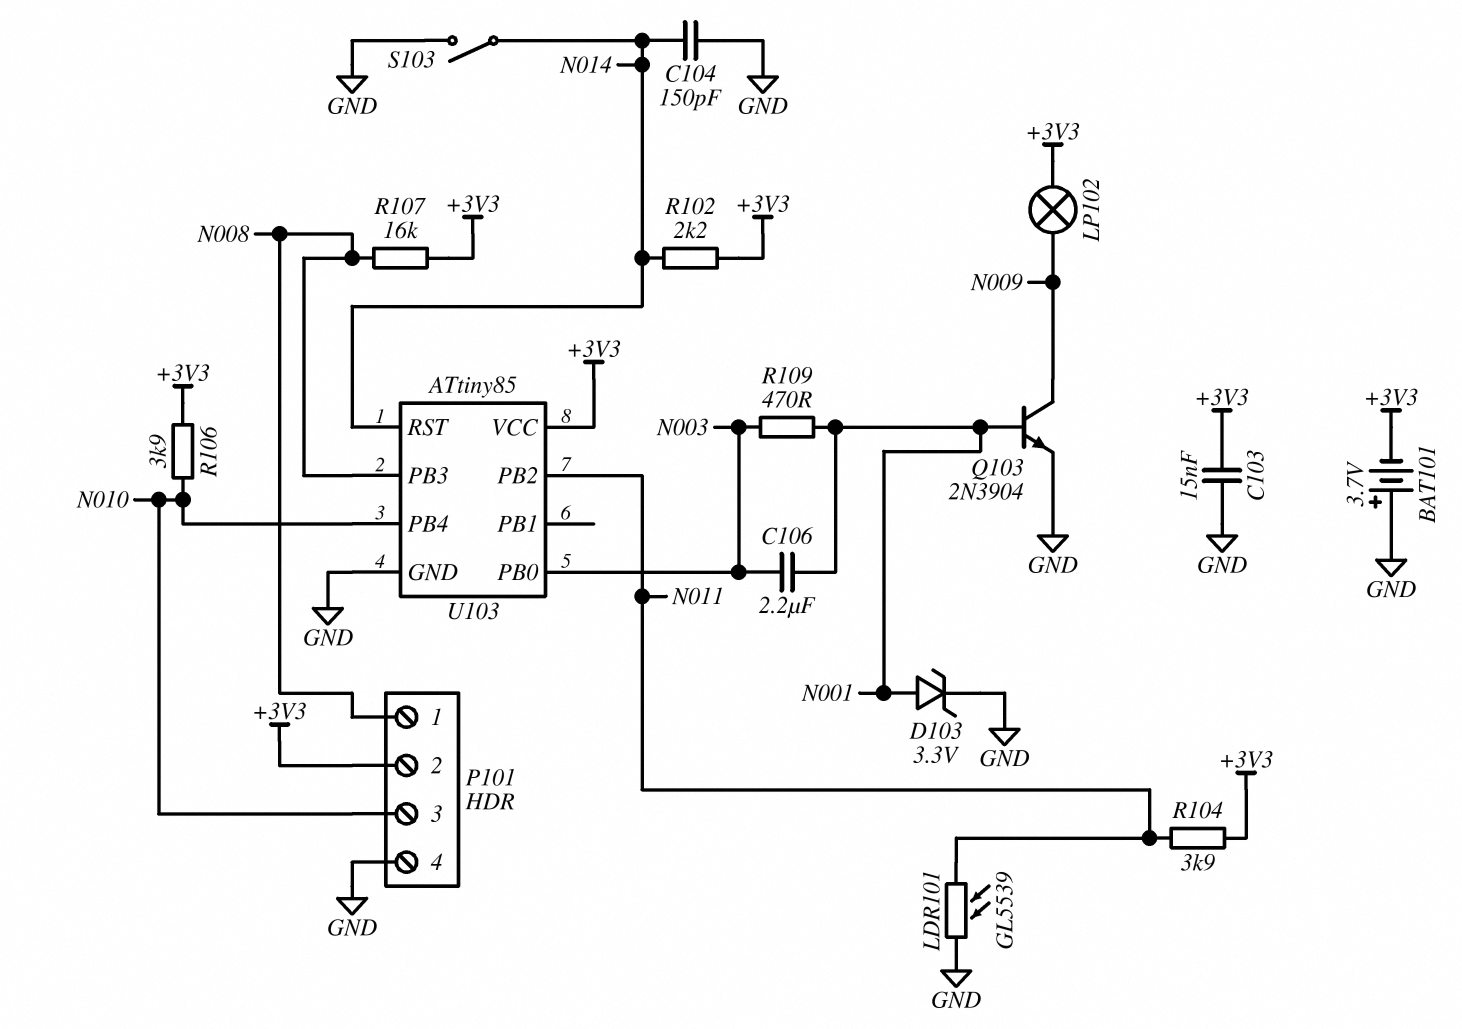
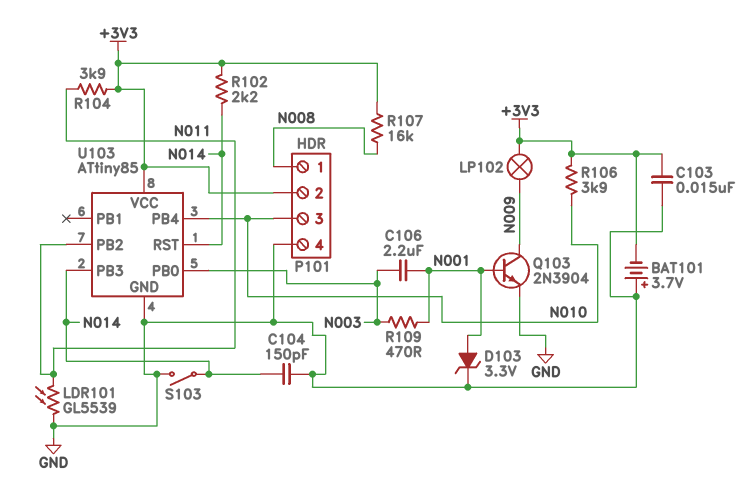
U103 pin PB3: N008 -> N014

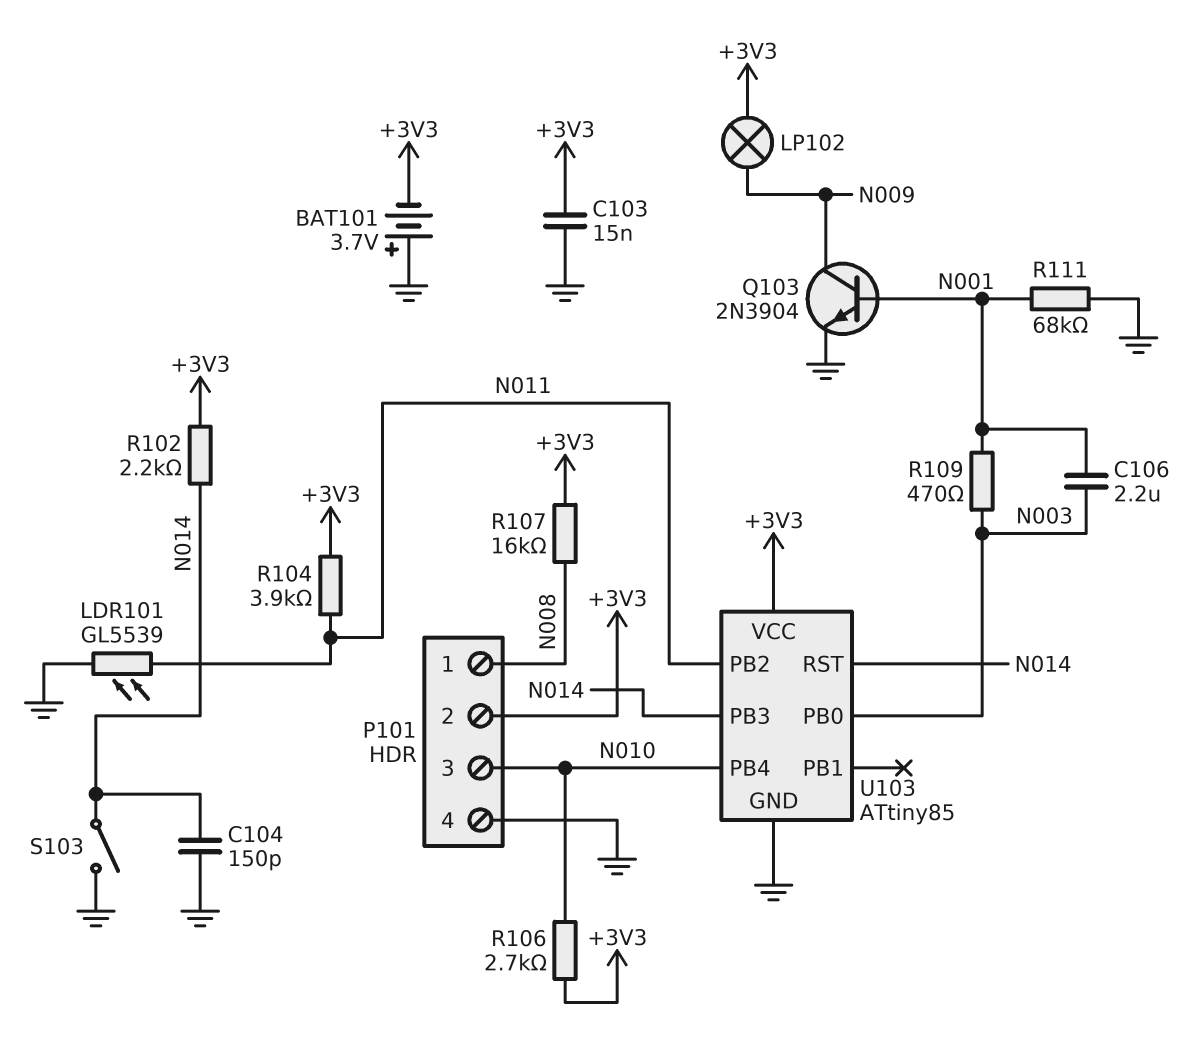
D103: zener 3.3V (A N001, K GND) -> none
R106: 3.9k (+3V3, N010) -> 2.7k (+3V3, N010)
R111: none -> 68k (GND, N001)

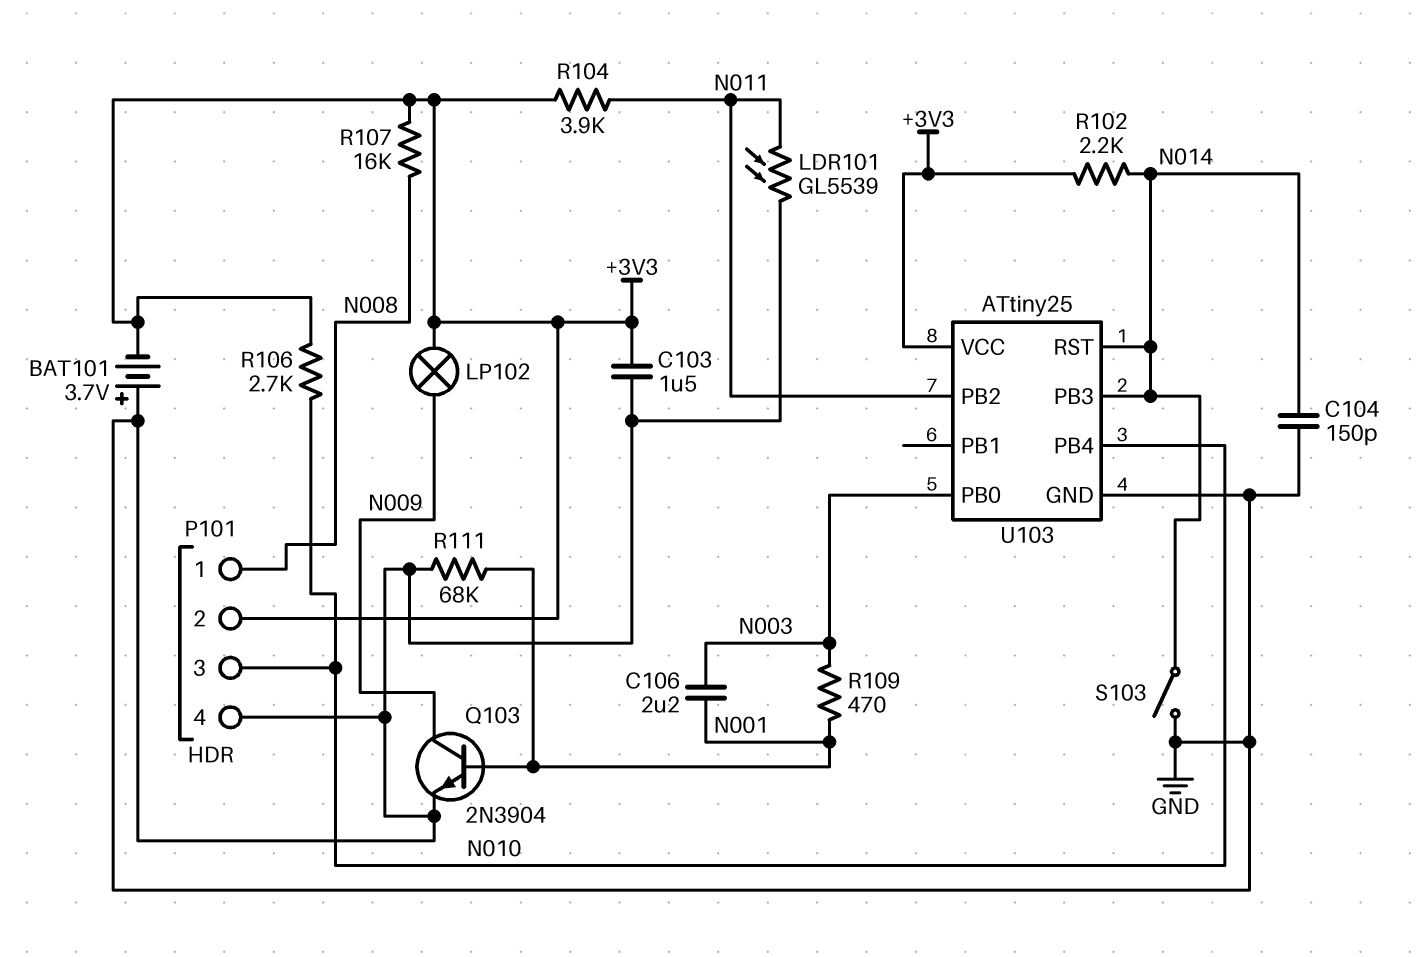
C103: 15nF (+3V3, GND) -> 1.5uF (+3V3, GND)
U103: ATtiny85 -> ATtiny25

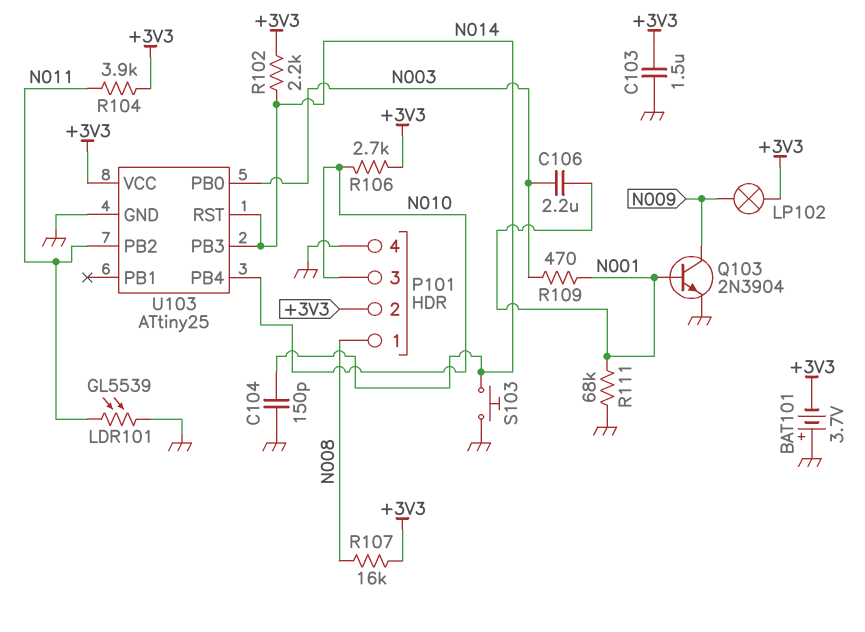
S103: switch (GND, N014) -> button (GND, N014)

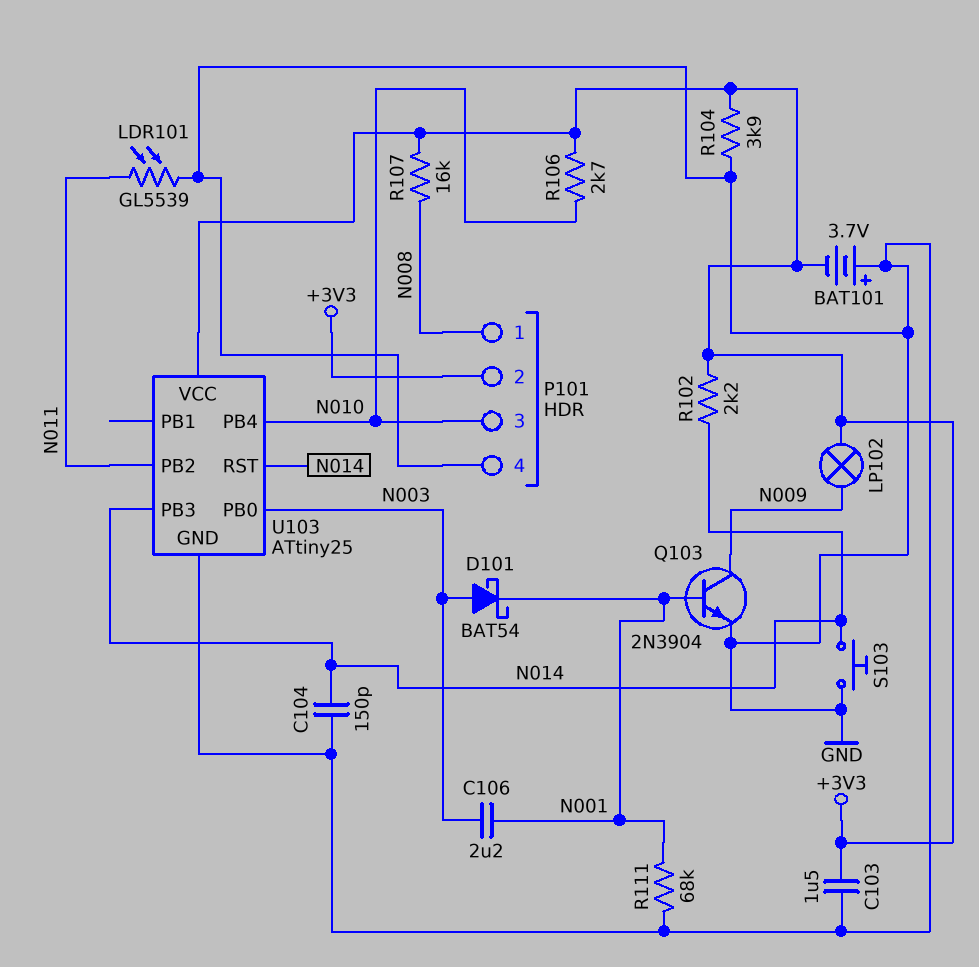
D101: none -> schottky BAT54 (A N003, K N001)
R104: 3.9k (+3V3, N011) -> 3.9k (+3V3, GND)
R109: 470 (N001, N003) -> none

